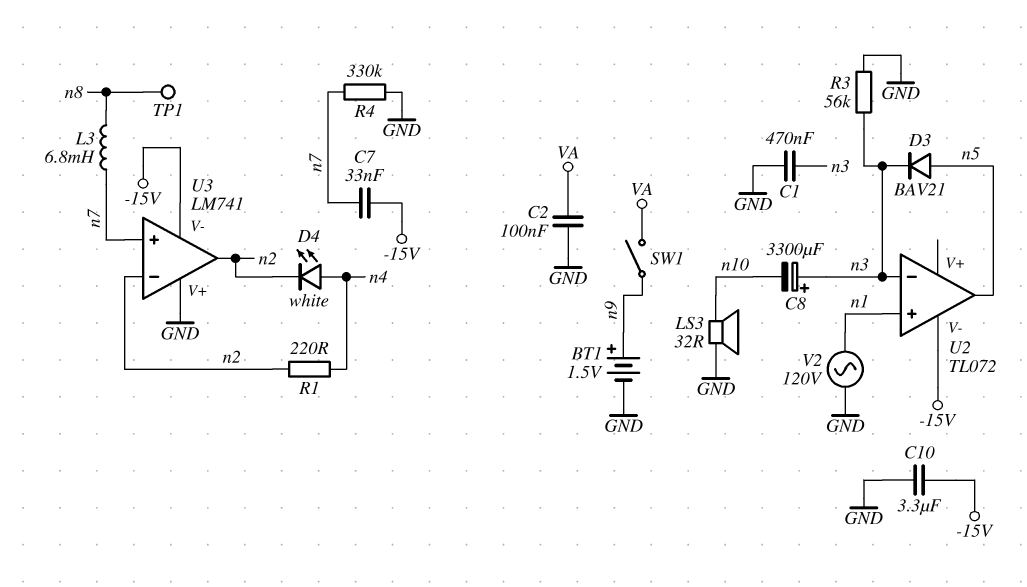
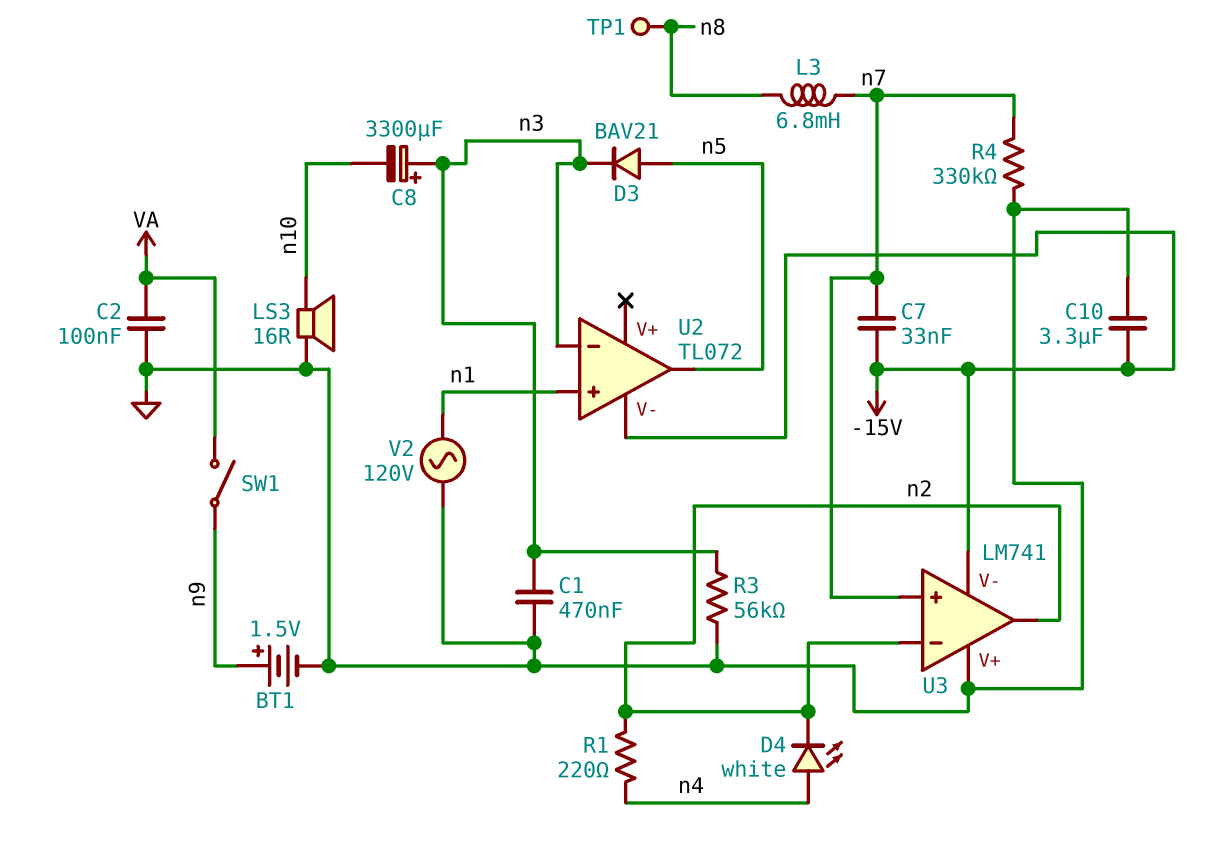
LS3: speaker 32R (GND, n10) -> speaker 16R (GND, n10)

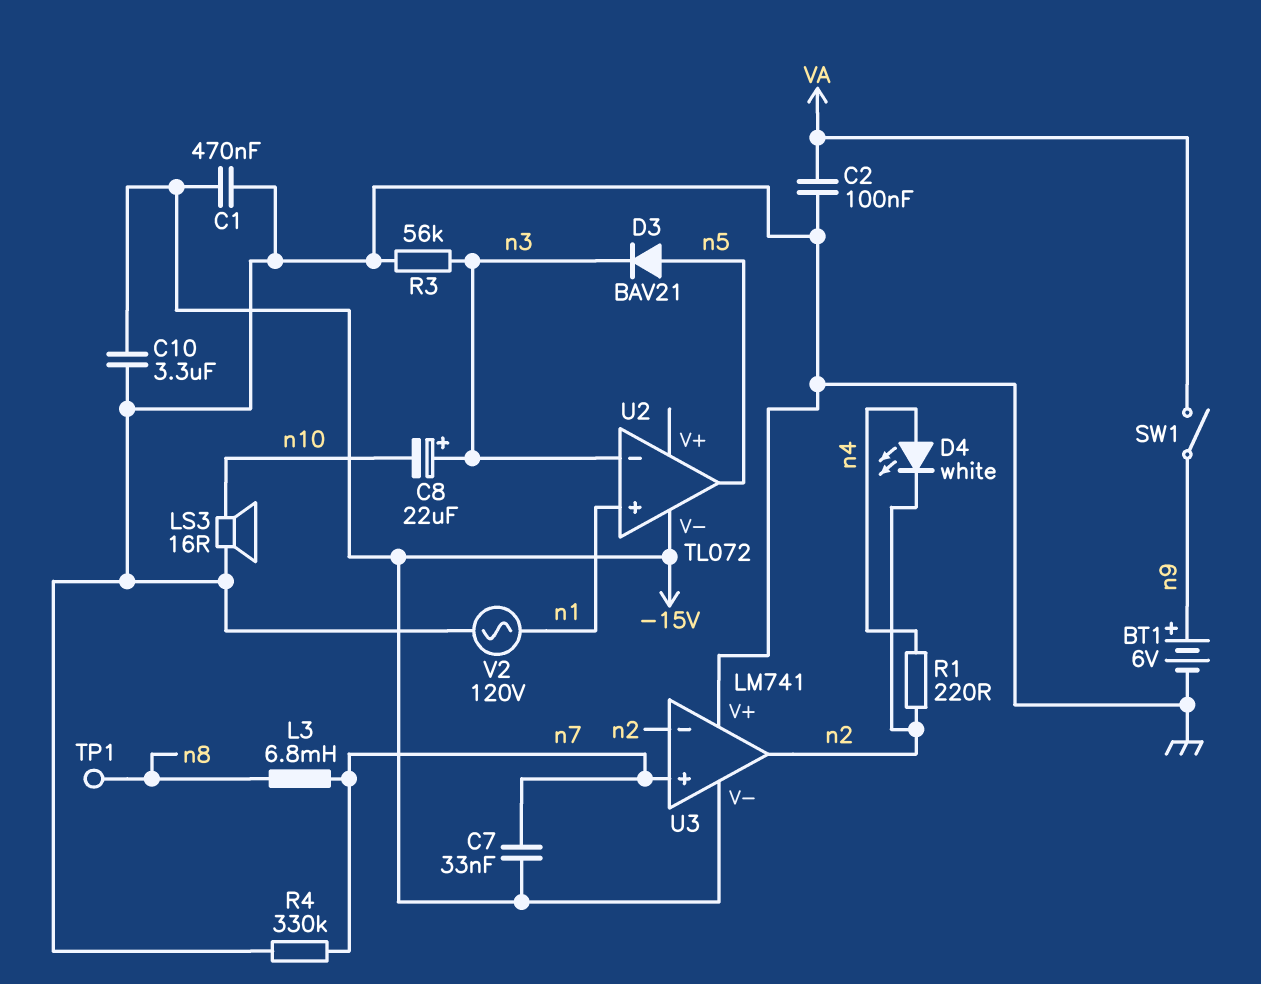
BT1: 1.5V (plus n9, minus GND) -> 6V (plus n9, minus GND)
C1: 470nF (GND, n3) -> 470nF (-15V, GND)
C8: 3300uF (plus n3, minus n10) -> 22uF (plus n3, minus n10)

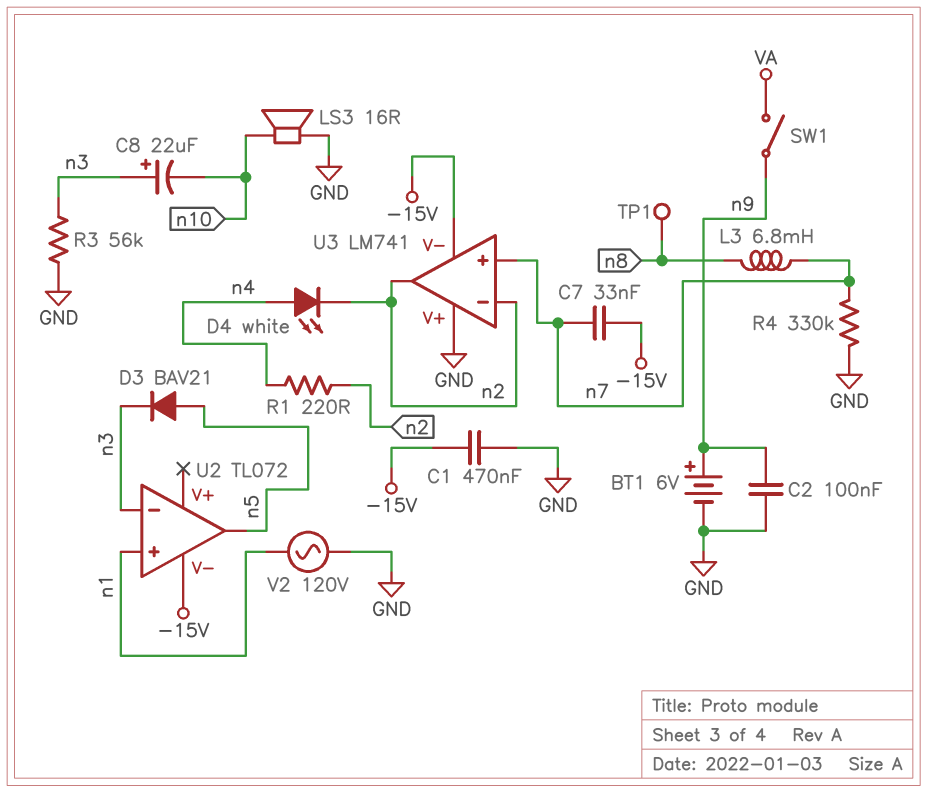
C2: 100nF (GND, VA) -> 100nF (GND, n9)
C10: 3.3uF (-15V, GND) -> none

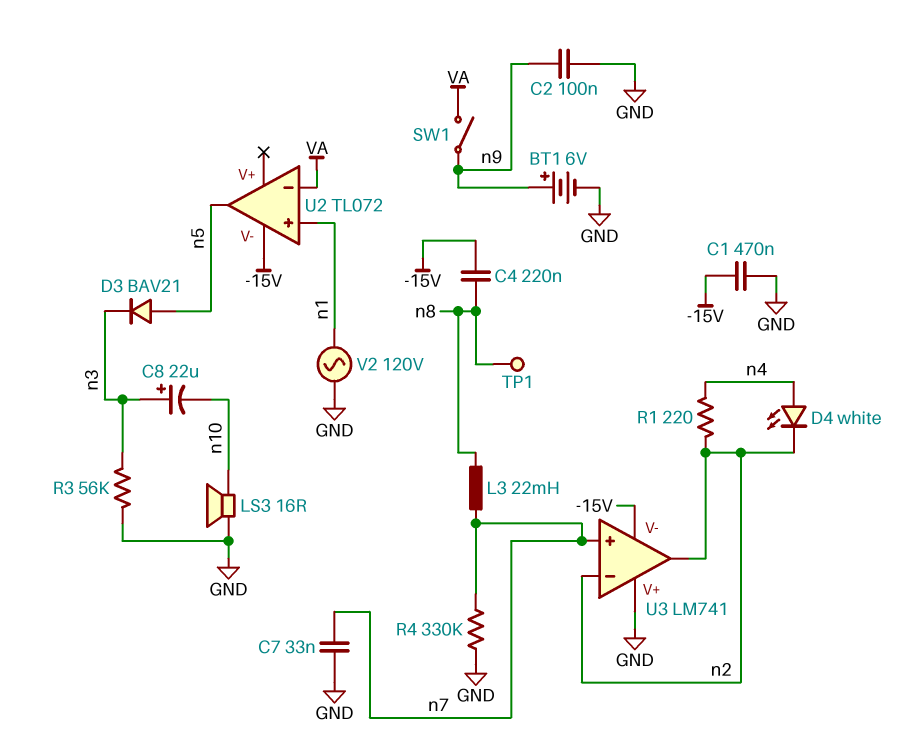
C4: none -> 220nF (-15V, n8)
C7: 33nF (-15V, n7) -> 33nF (GND, n7)
L3: 6.8mH (n7, n8) -> 22mH (n7, n8)
U2 pin in-: n3 -> VA

